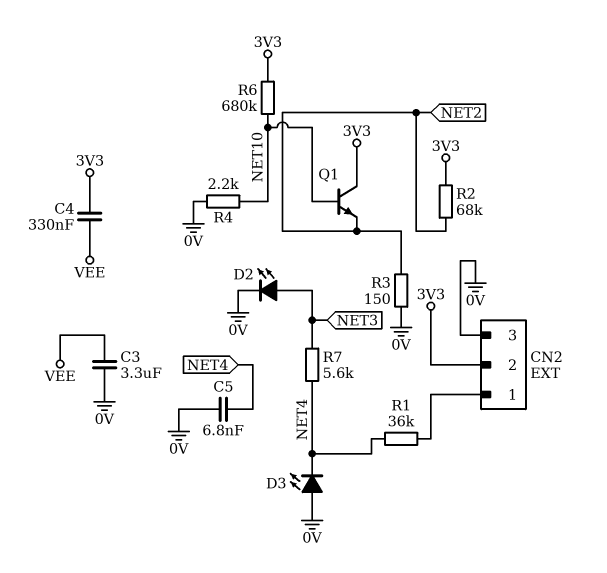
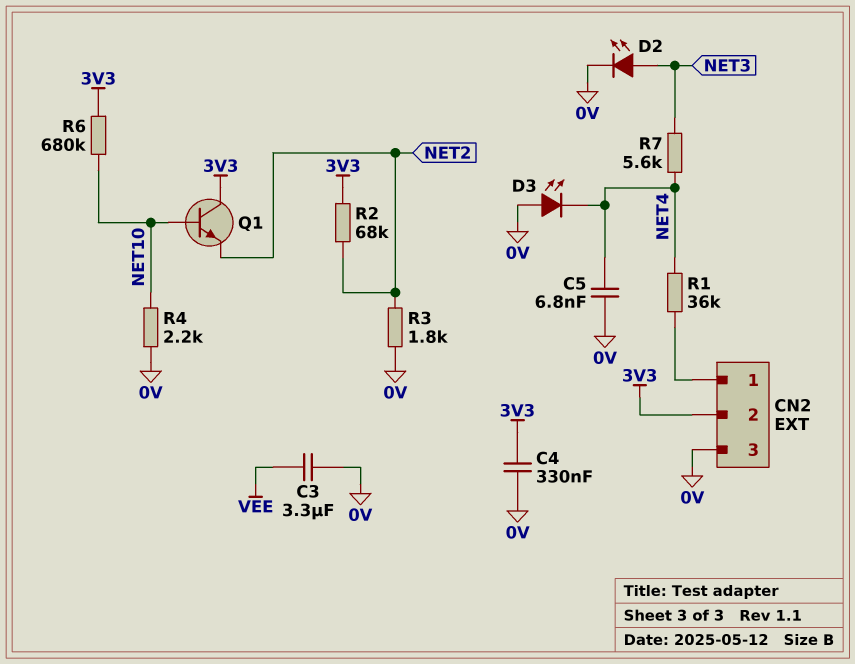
C4: 330nF (3V3, VEE) -> 330nF (0V, 3V3)
R3: 150 (0V, NET2) -> 1.8k (0V, NET2)

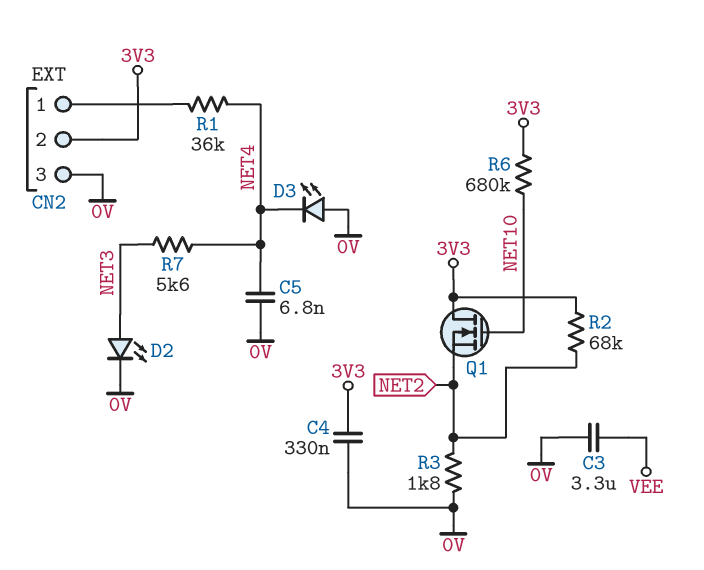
Q1: NPN (B NET10, C 3V3, E NET2) -> NMOS (G NET10, D 3V3, S NET2)
R4: 2.2k (0V, NET10) -> none

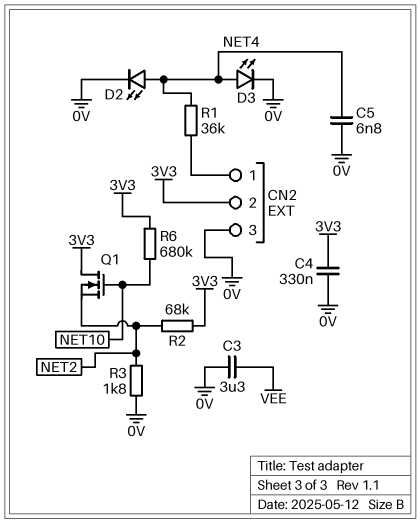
D2: LED (A NET3, K 0V) -> LED (A NET4, K 0V)
D3: LED (A 0V, K NET4) -> LED (A NET4, K 0V)
R7: 5.6k (NET3, NET4) -> none

